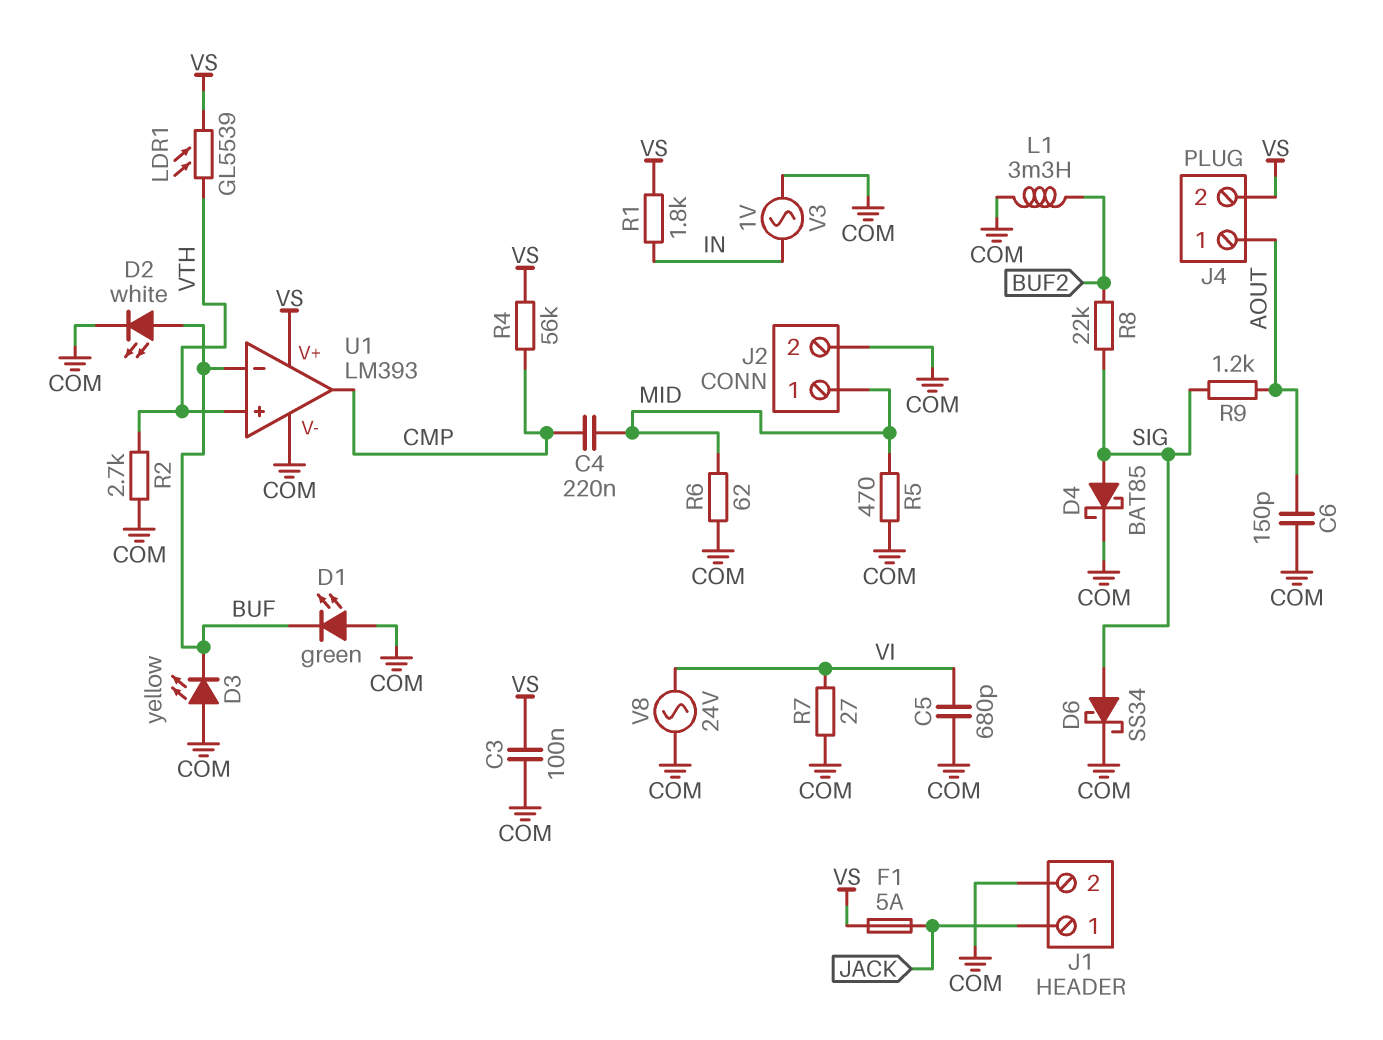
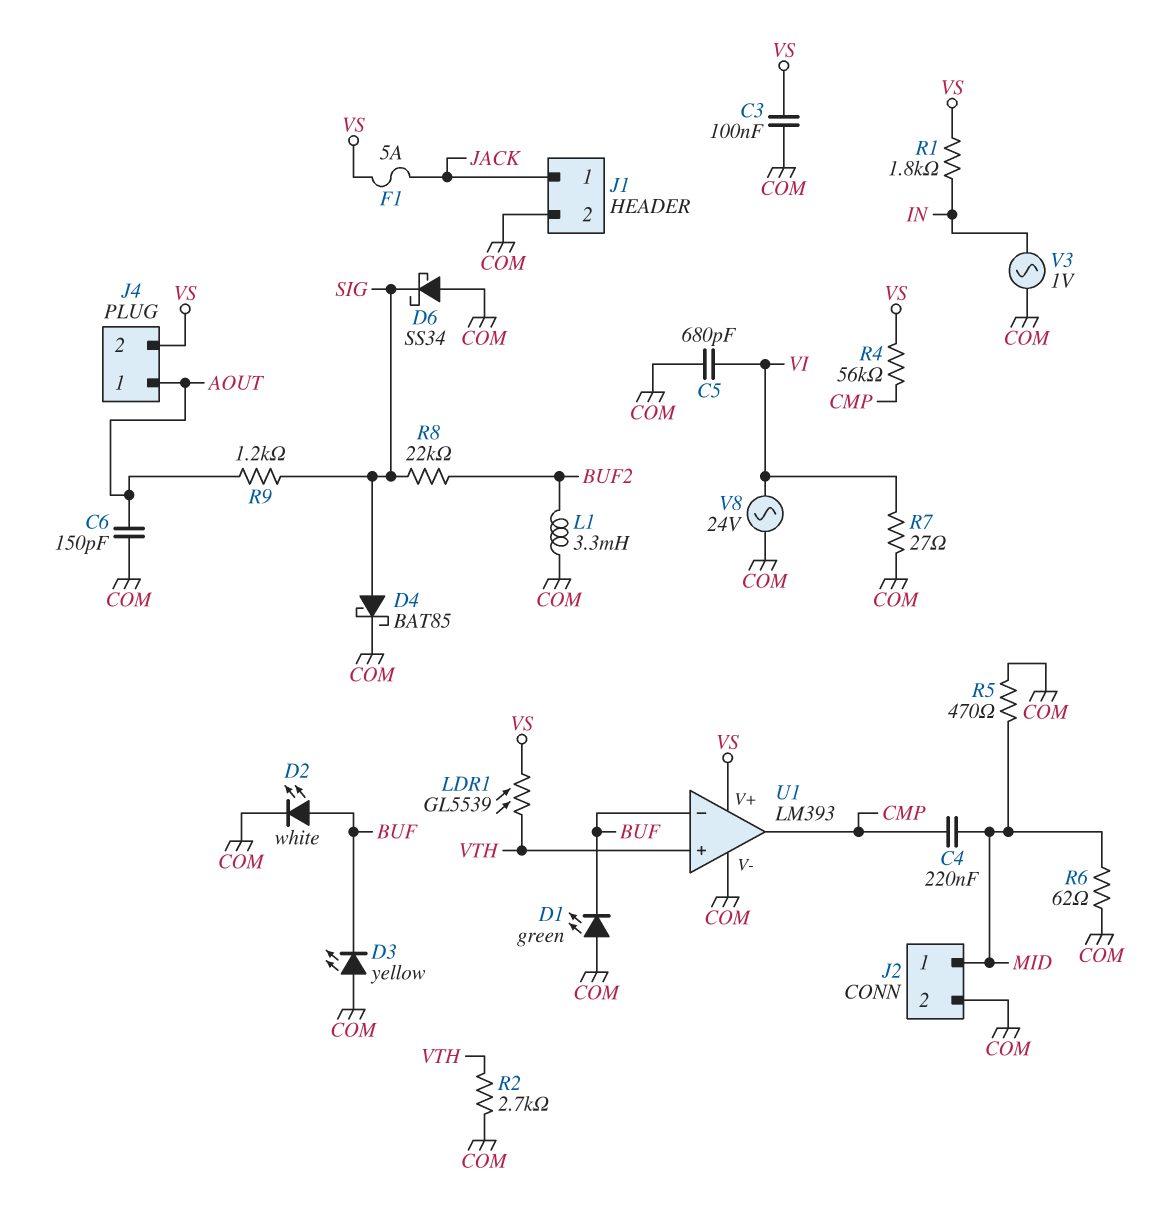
D6: schottky SS34 (A SIG, K COM) -> schottky SS34 (A COM, K SIG)

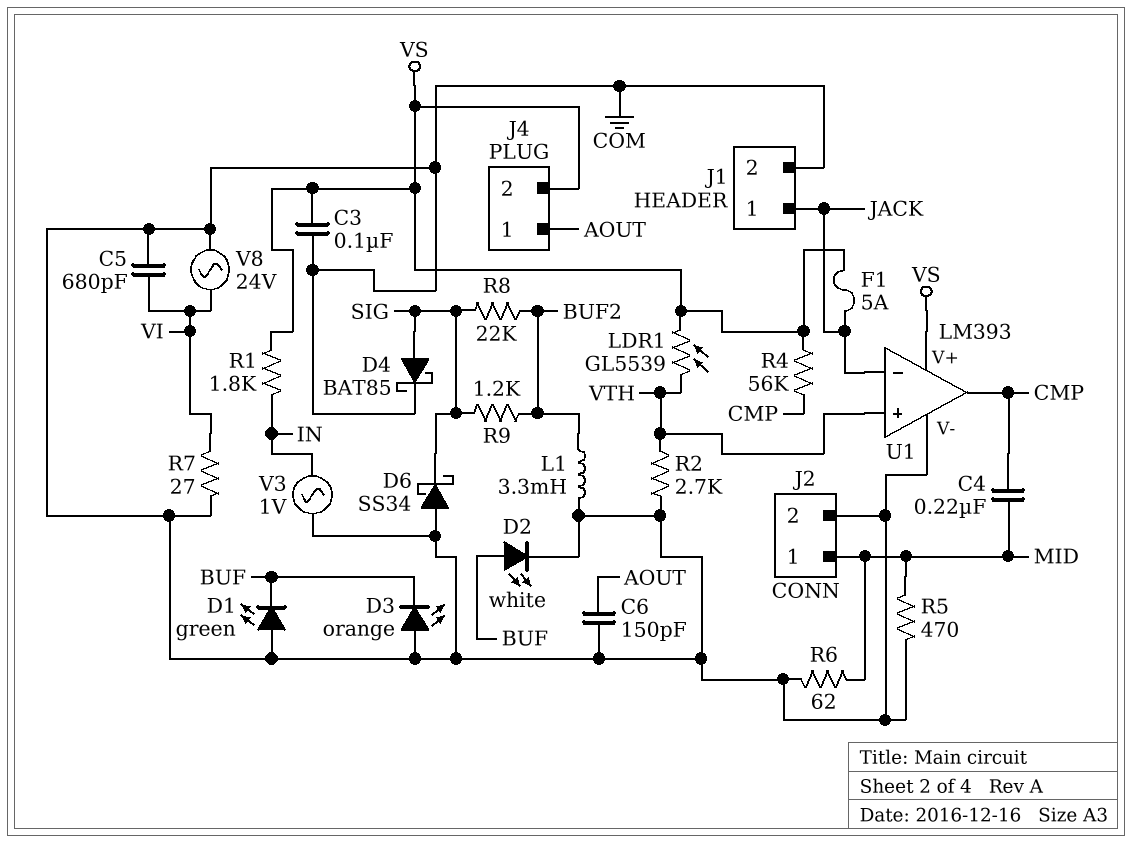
D3: LED yellow (A COM, K BUF) -> LED orange (A COM, K BUF)
R9: 1.2k (AOUT, SIG) -> 1.2k (BUF2, SIG)
U1 pin in-: BUF -> JACK

